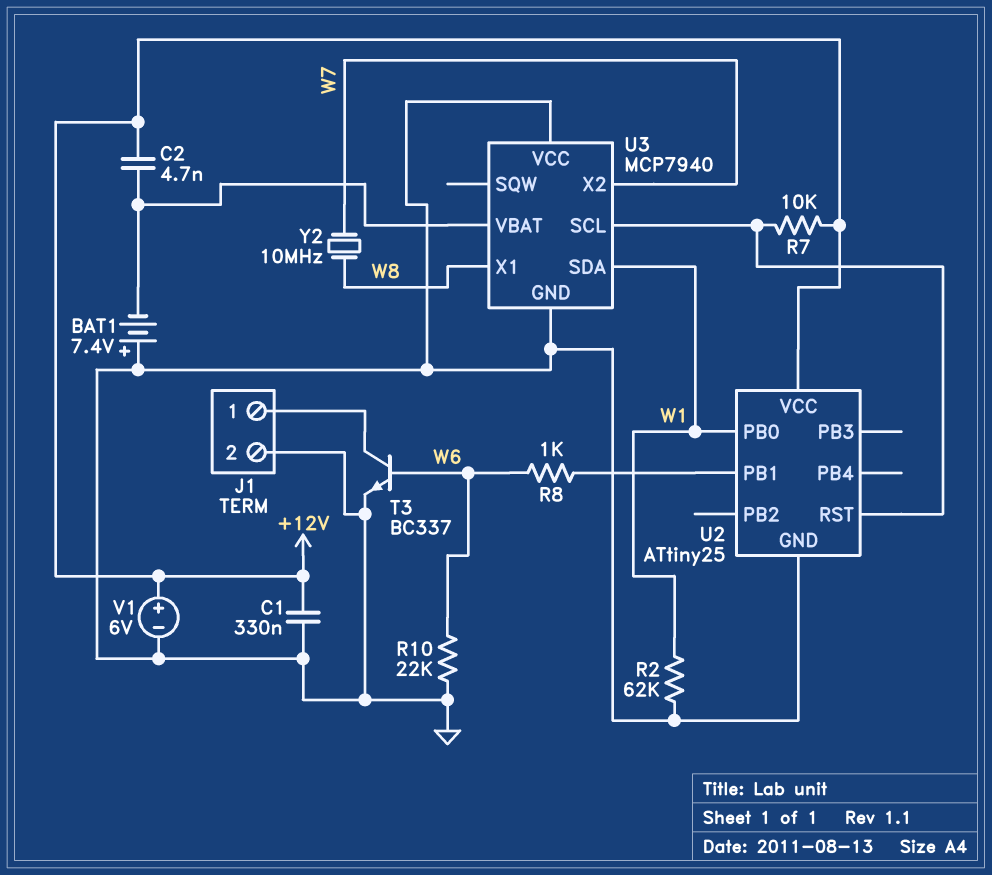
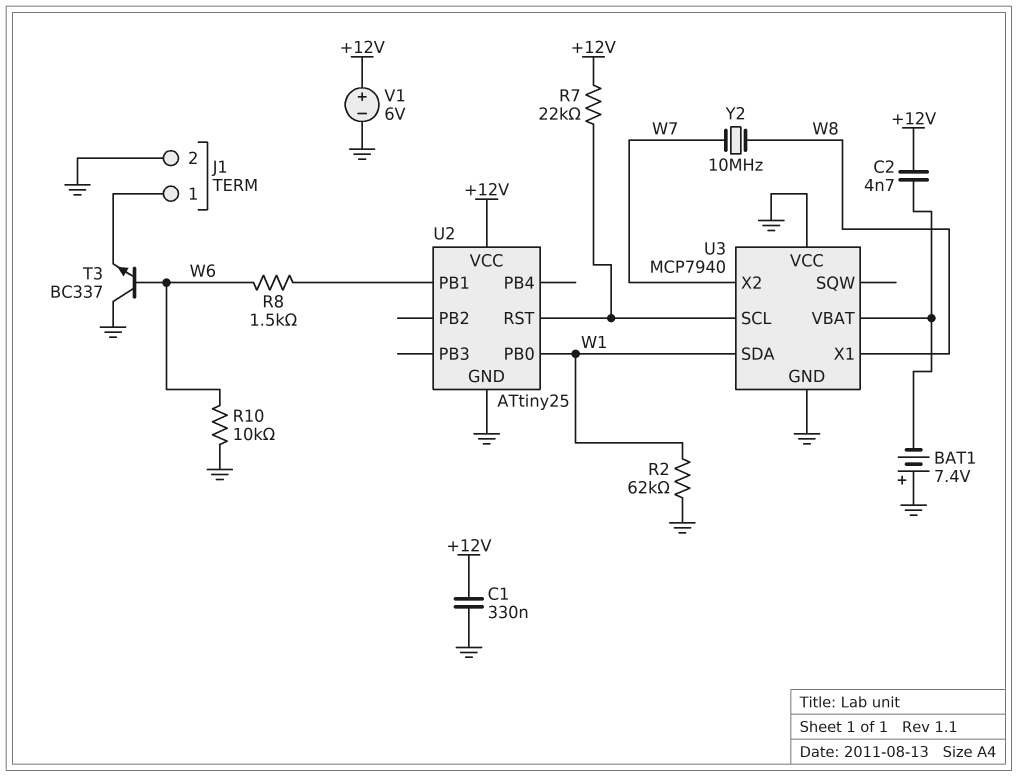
R7: 10k (+12V, U2/RST) -> 22k (+12V, U2/RST)
R8: 1k (U2/PB1, W6) -> 1.5k (U2/PB1, W6)
R10: 22k (GND, W6) -> 10k (GND, W6)
T3: NPN BC337 (B W6, C J1/1, E GND) -> NPN BC337 (B W6, C GND, E J1/1)

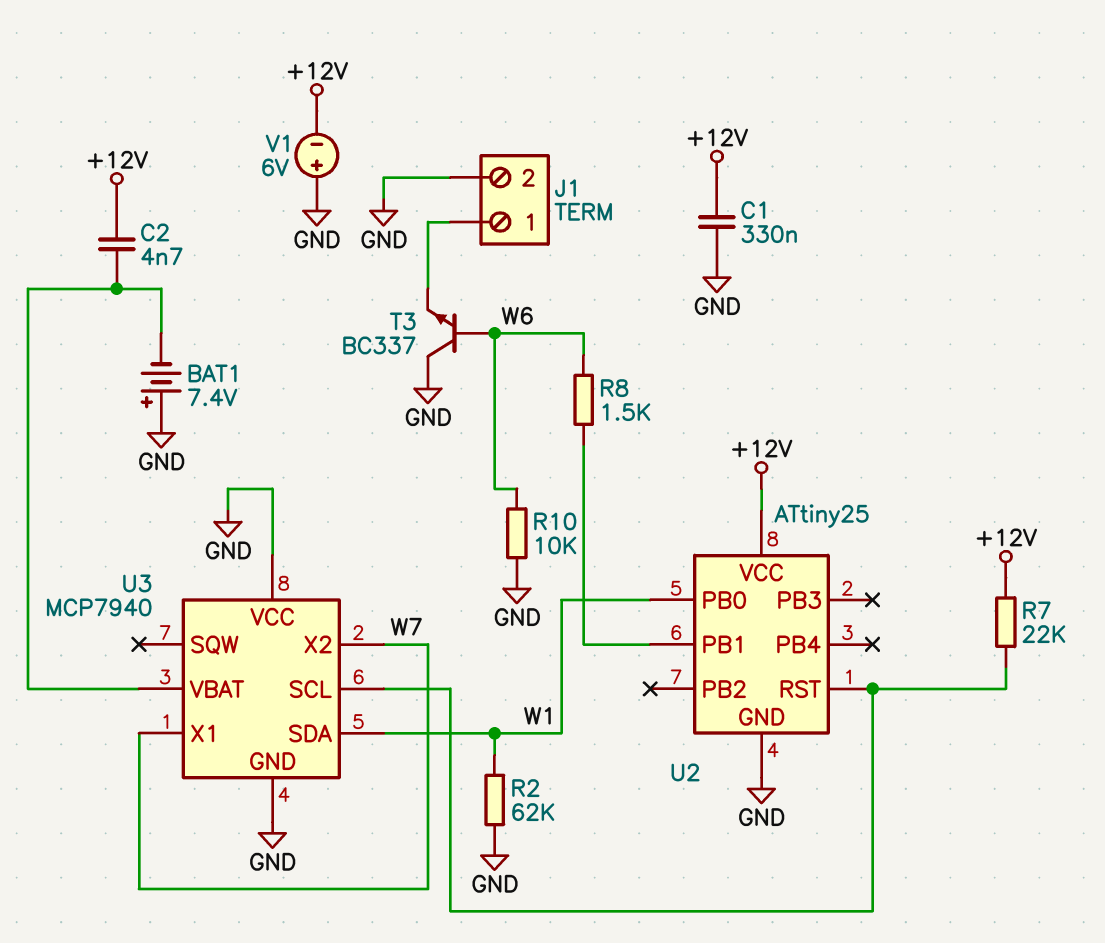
U3 pin X1: W8 -> W7
V1: 6V (plus +12V, minus GND) -> 6V (plus GND, minus +12V)
Y2: 10MHz (W7, W8) -> none

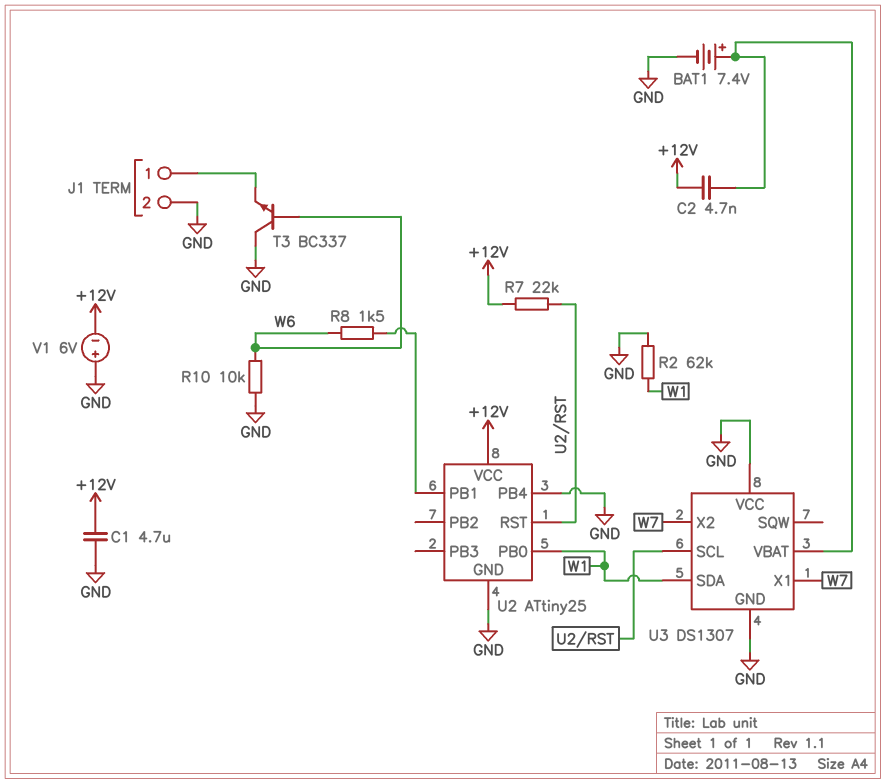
BAT1: 7.4V (plus GND, minus U3/VBAT) -> 7.4V (plus U3/VBAT, minus GND)
C1: 330nF (+12V, GND) -> 4.7uF (+12V, GND)
U2 pin PB4: none -> GND
U3: MCP7940 -> DS1307

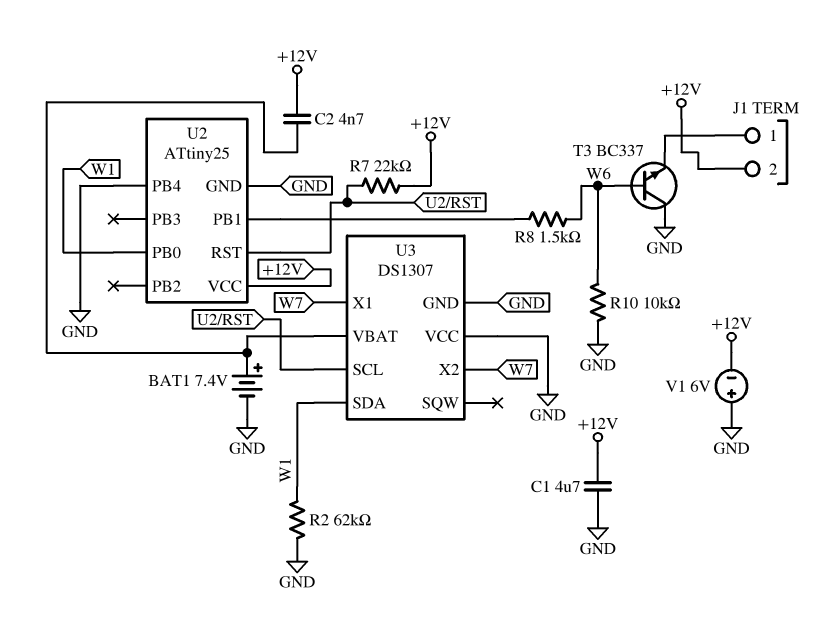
J1 pin 2: GND -> +12V

